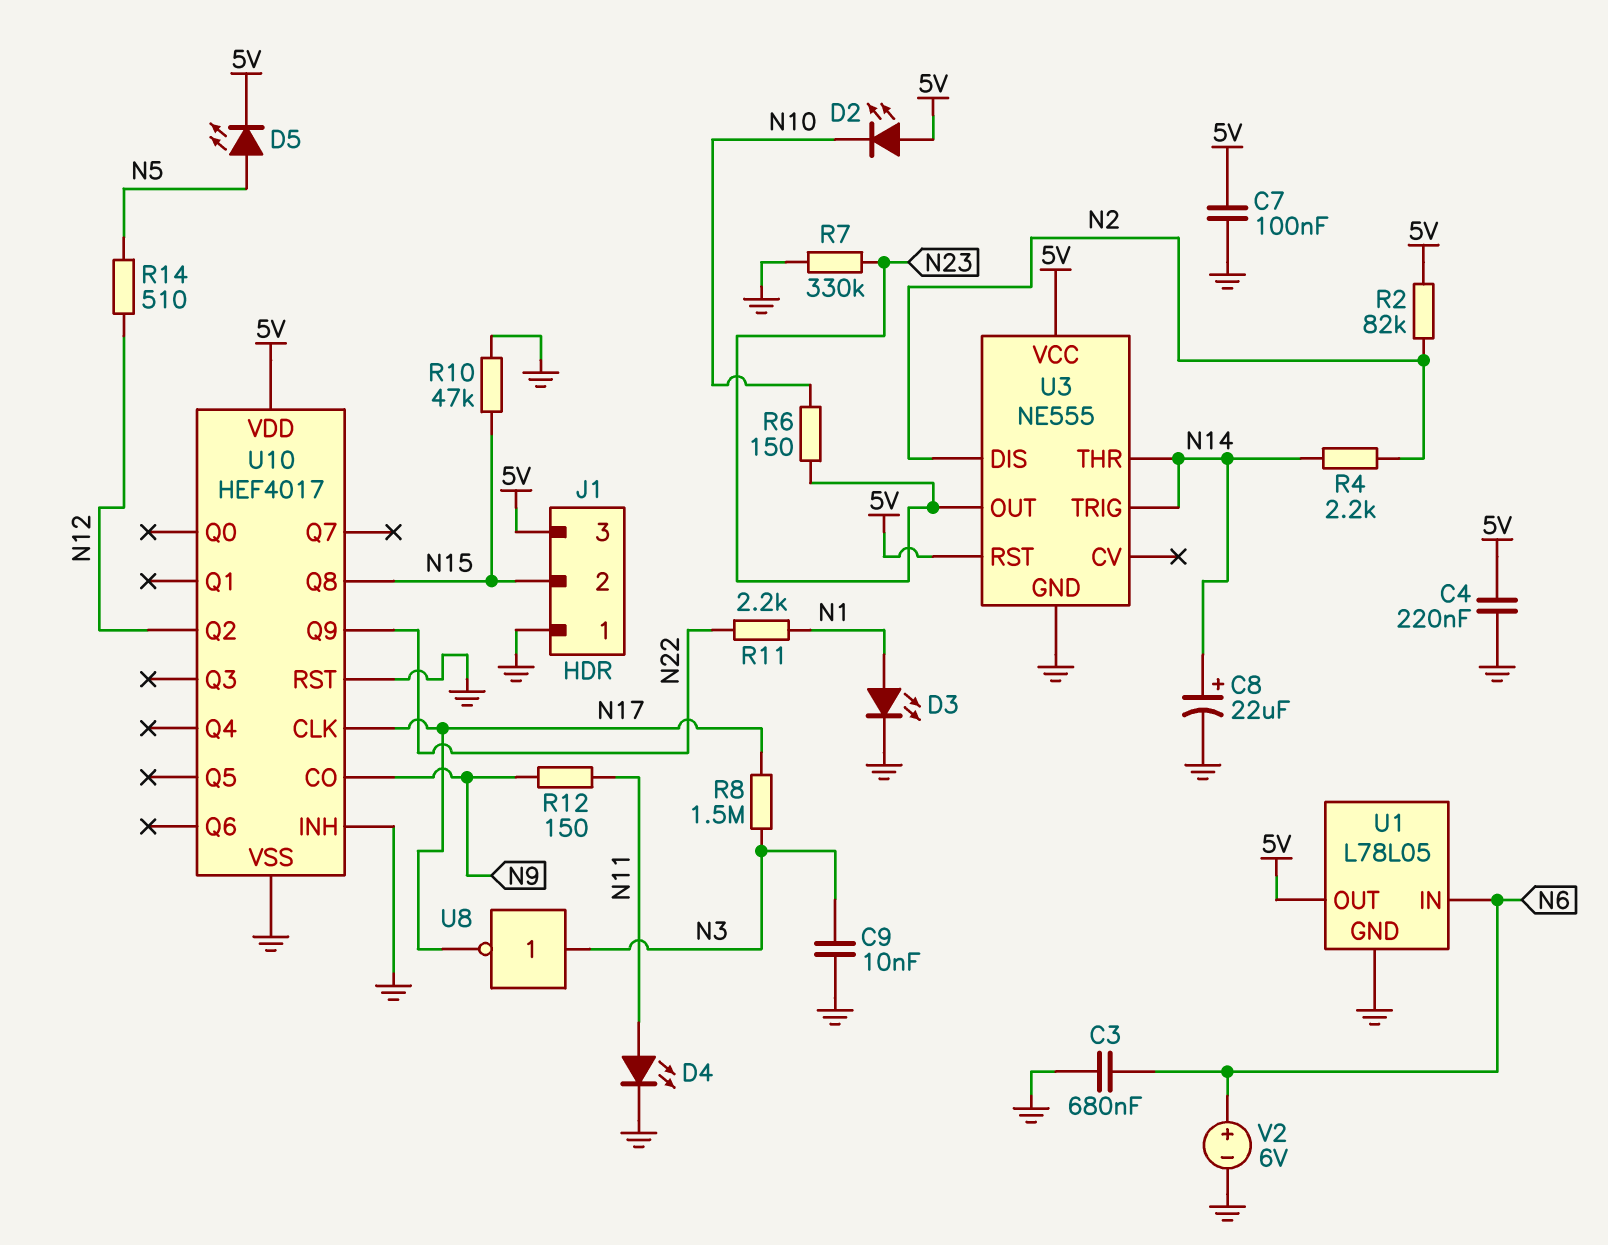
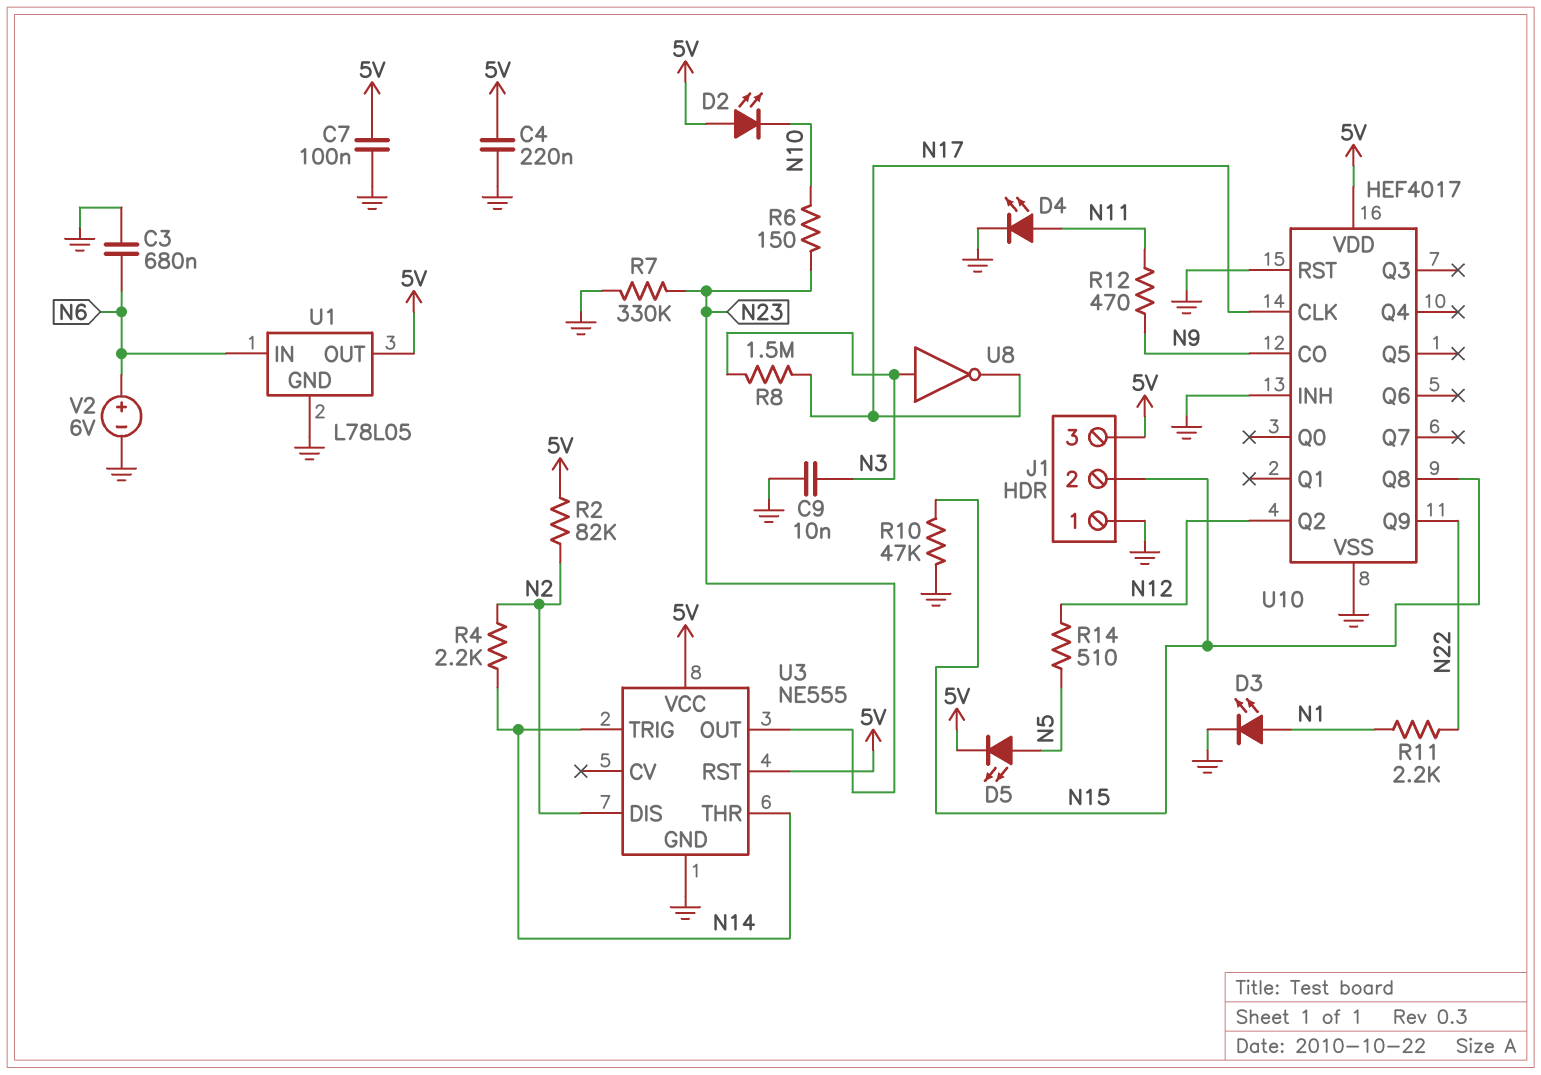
C8: 22uF (plus N14, minus GND) -> none
R12: 150 (N9, N11) -> 470 (N9, N11)

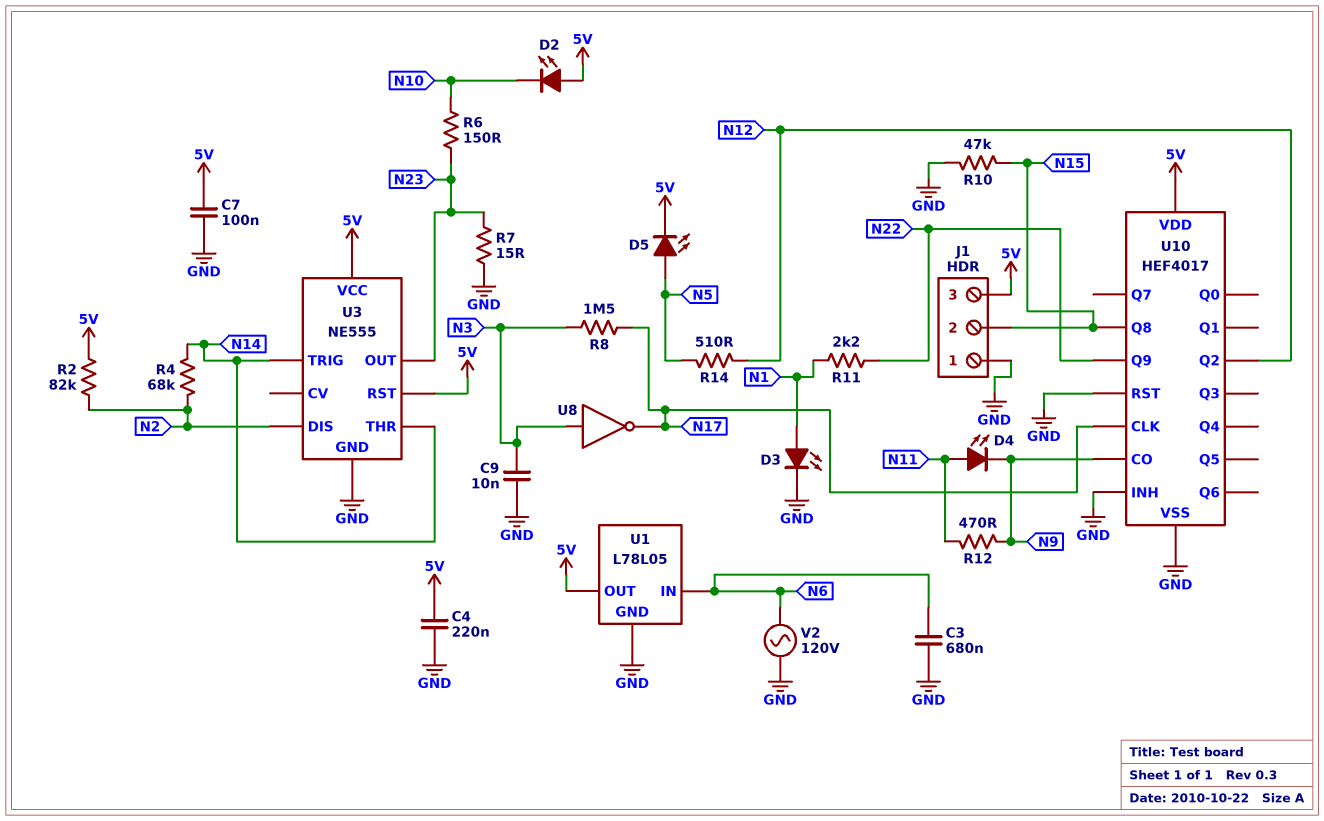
D4: LED (A N11, K GND) -> LED (A N11, K N9)
R4: 2.2k (N2, N14) -> 68k (N2, N14)
R7: 330k (GND, N23) -> 15 (GND, N23)
V2: 6V (plus N6, minus GND) -> AC 120V (GND, N6)

